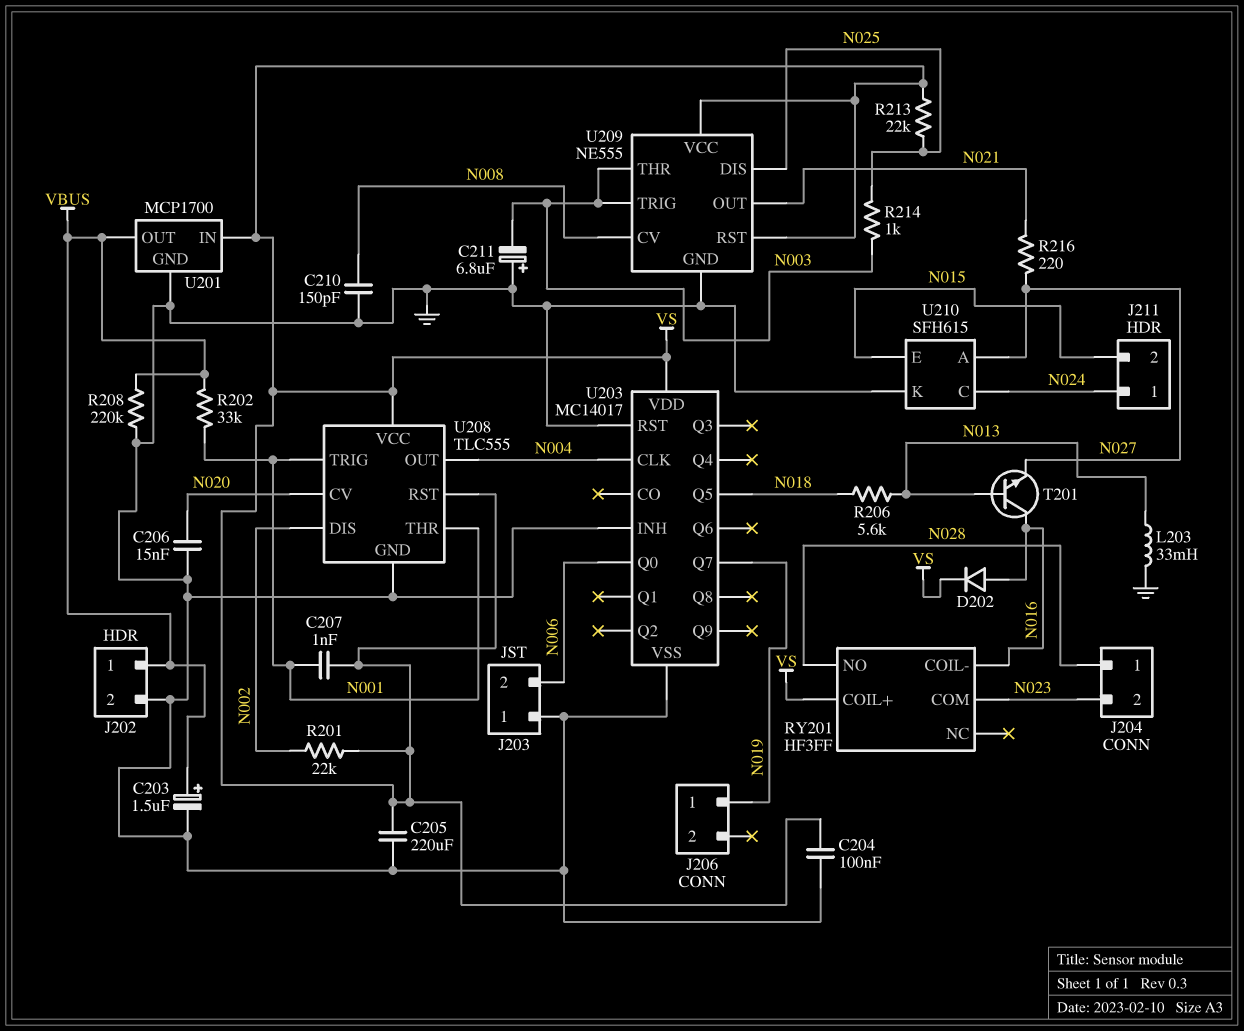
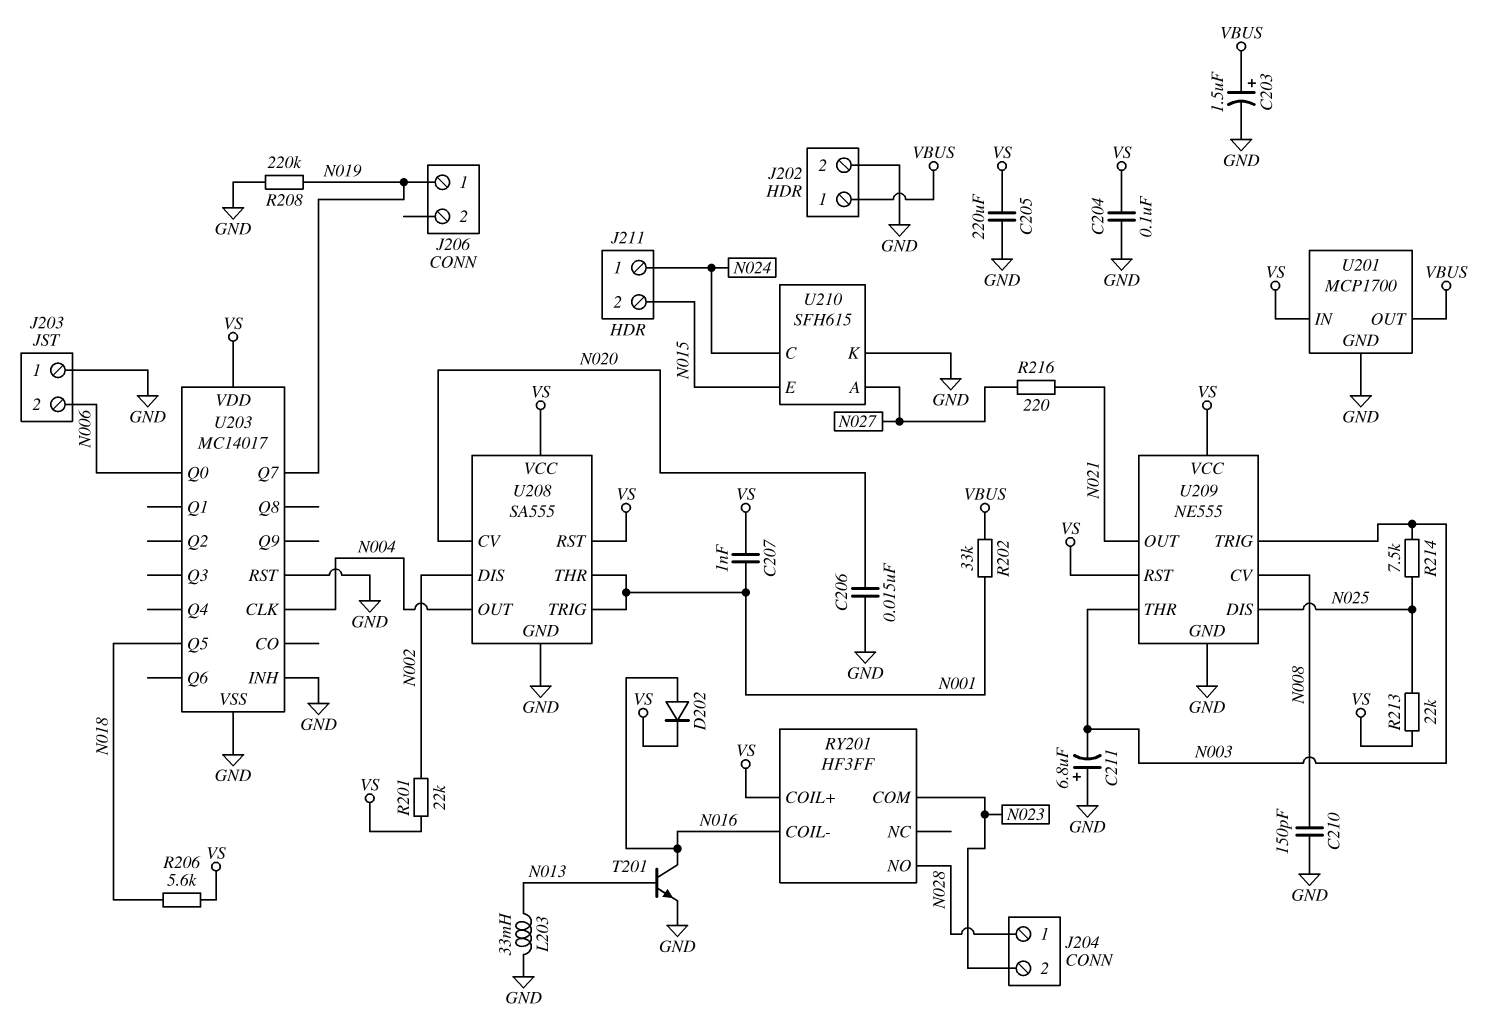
R206: 5.6k (N013, N018) -> 5.6k (N018, VS)
R208: 220k (GND, VBUS) -> 220k (GND, N019)
R214: 1k (N003, N025) -> 7.5k (N003, N025)
T201: NPN (B N013, C N016, E N027) -> NPN (B N013, C N016, E GND)
U208: TLC555 -> SA555

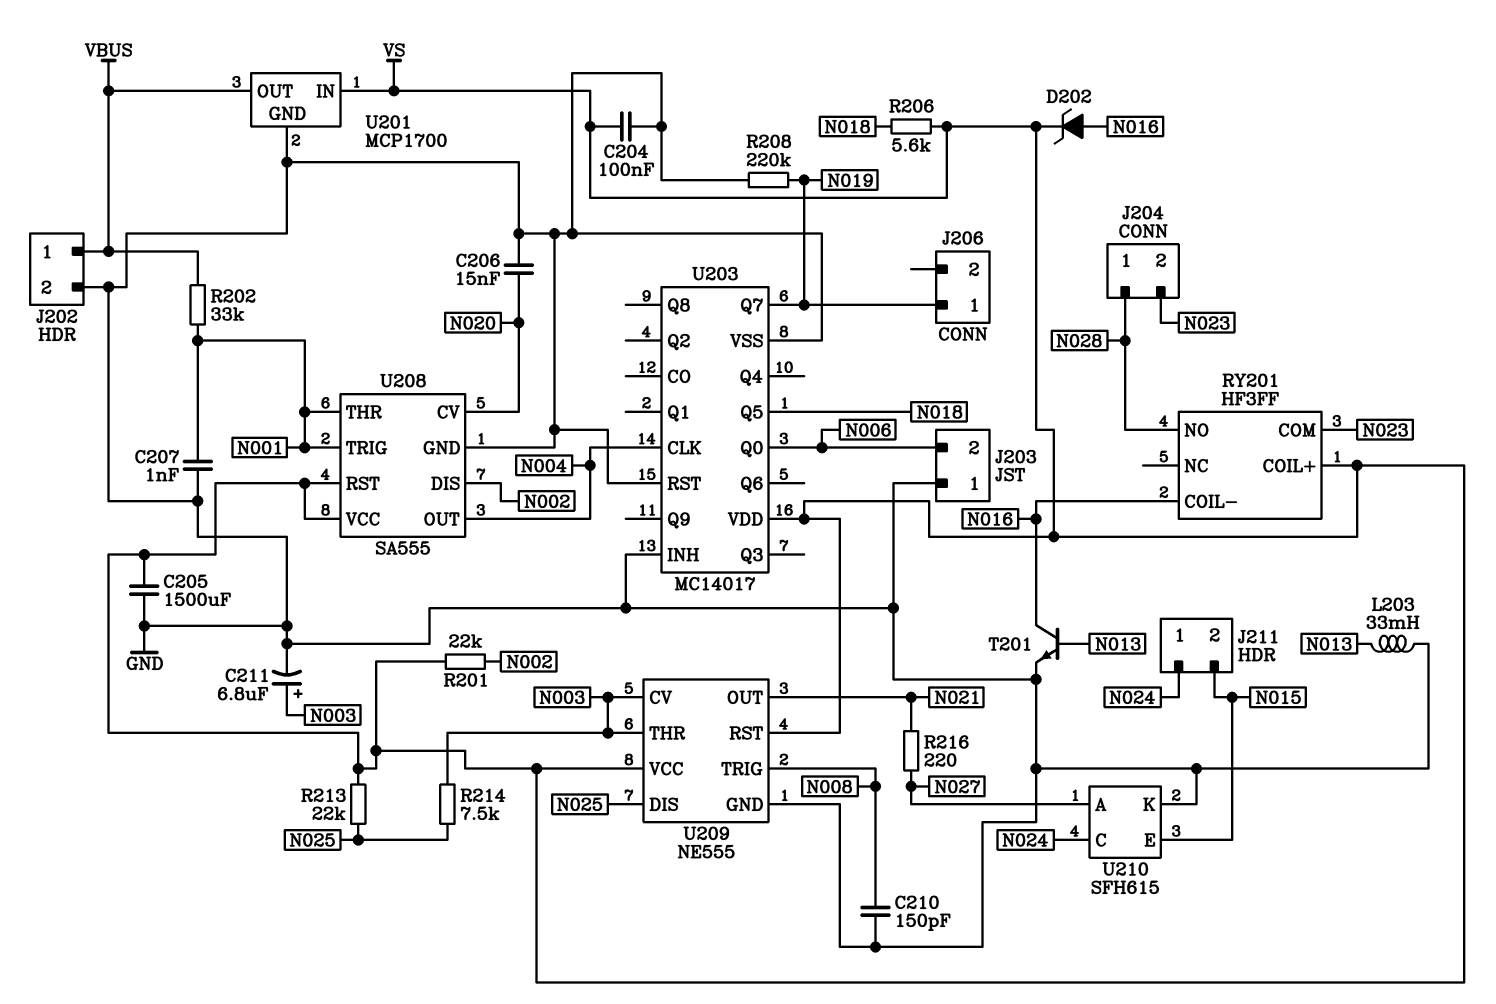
C203: 1.5uF (plus VBUS, minus GND) -> none
C205: 220uF (GND, VS) -> 1500uF (GND, VS)
C207: 1nF (N001, VS) -> 1nF (GND, N001)
C211: 6.8uF (plus GND, minus N003) -> 6.8uF (plus N003, minus GND)
D202: diode (A N016, K VS) -> zener (A N016, K VS)
U209 pin CV: N008 -> N003
U209 pin TRIG: N003 -> N008

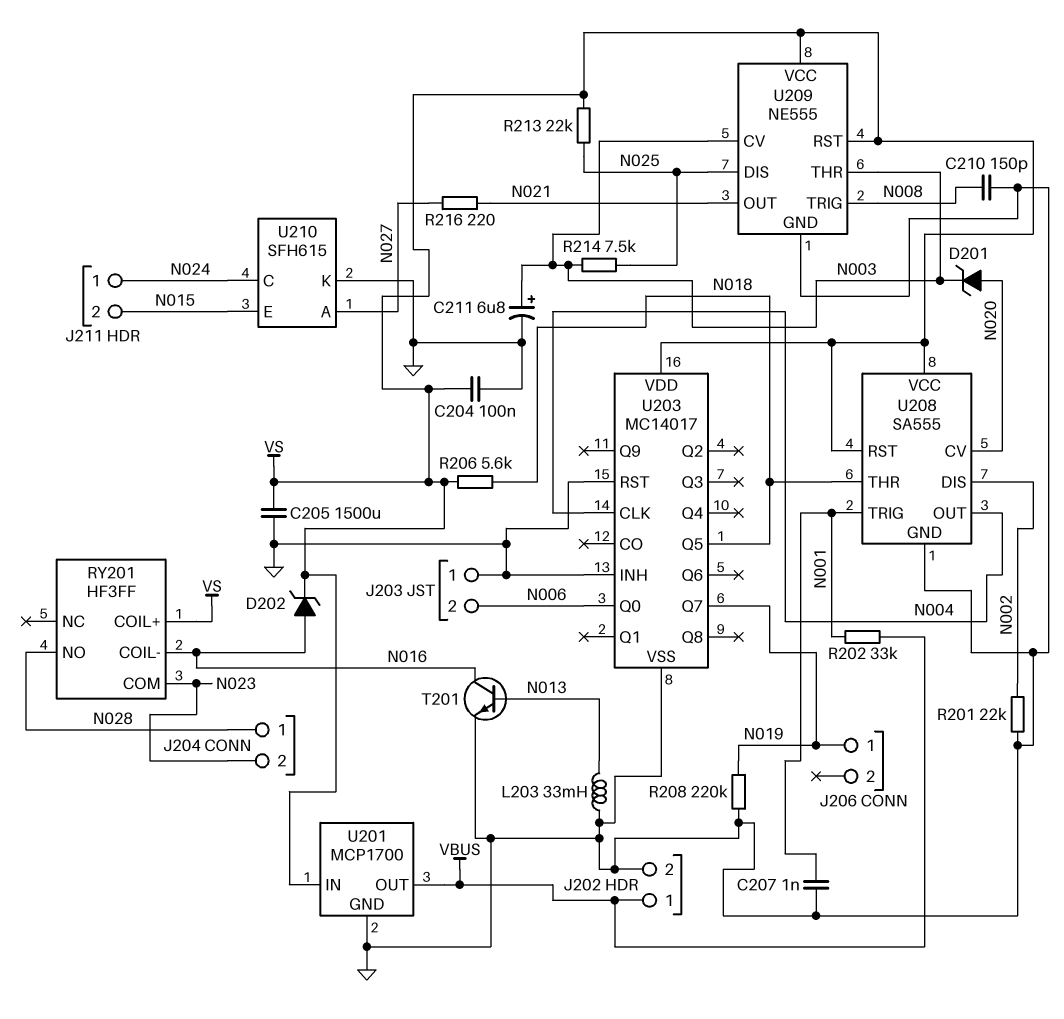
C206: 15nF (GND, N020) -> none
D201: none -> zener (A N020, K N003)
R201: 22k (N002, VS) -> 22k (GND, N002)
U208 pin THR: N001 -> N018

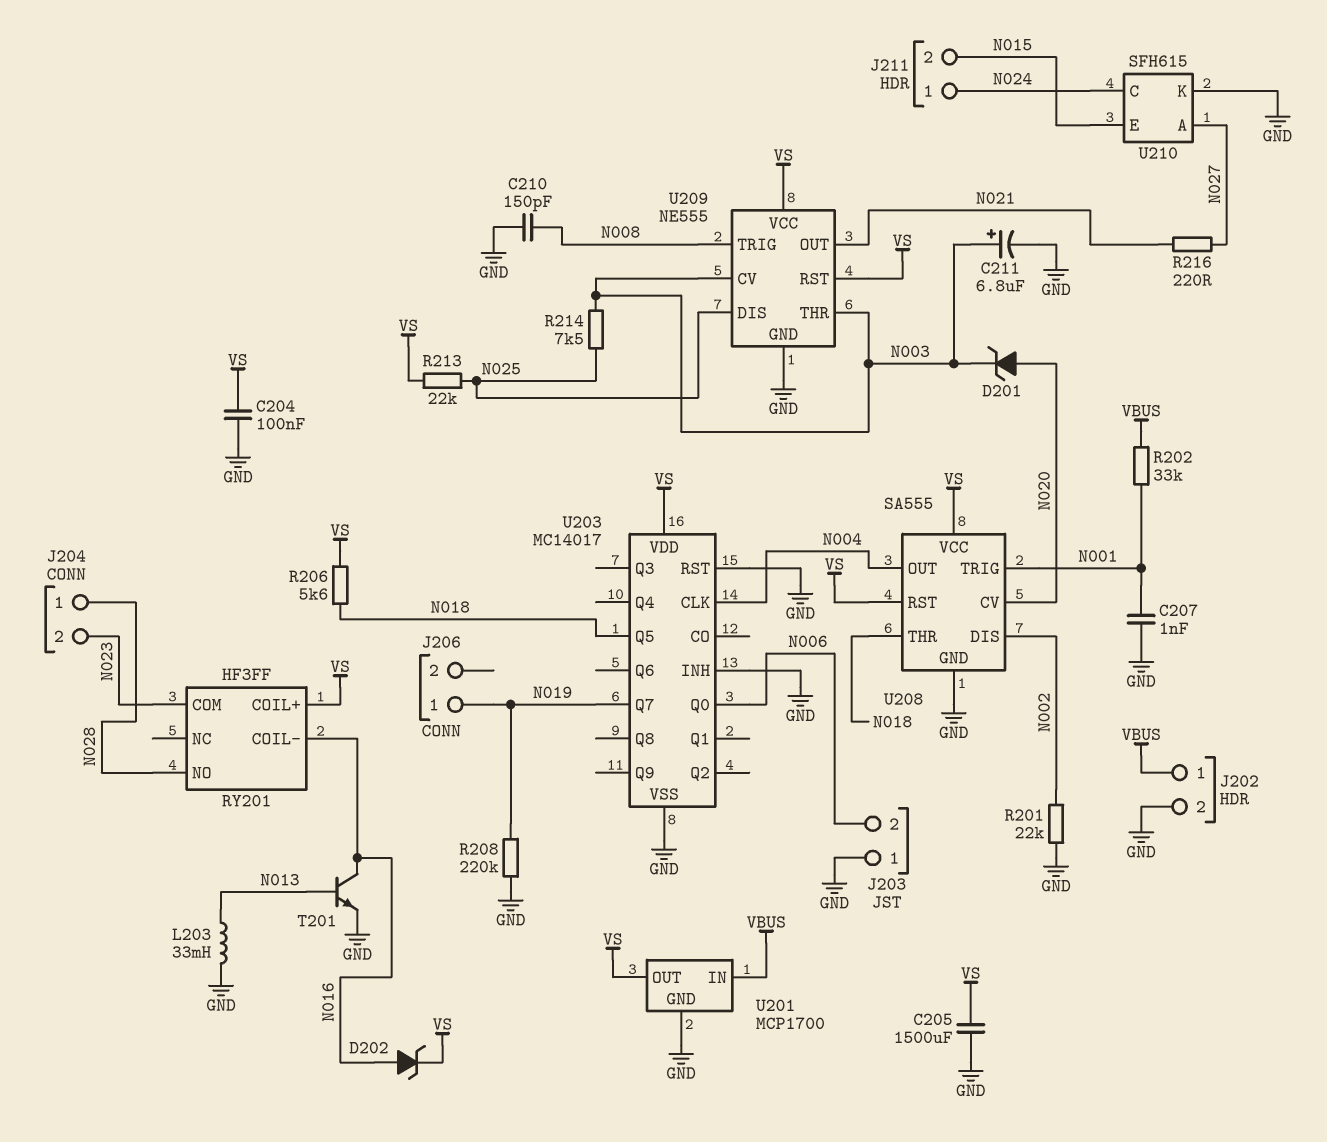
U201 pin IN: VS -> VBUS
U201 pin OUT: VBUS -> VS

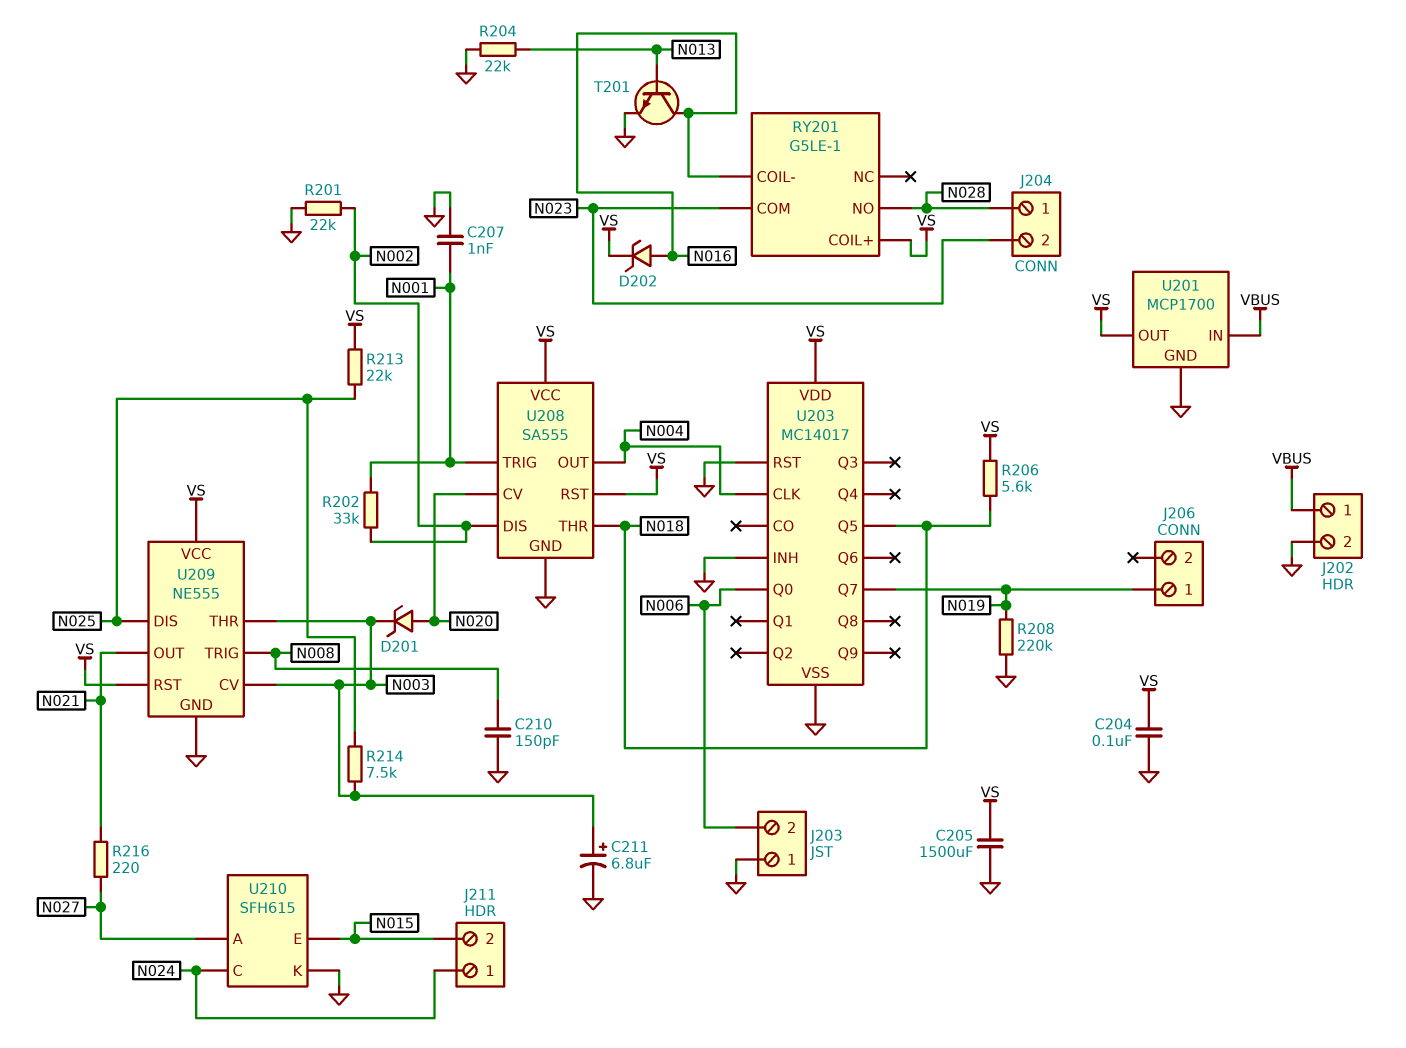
L203: 33mH (GND, N013) -> none
R202: 33k (N001, VBUS) -> 33k (N001, N002)
R204: none -> 22k (GND, N013)
RY201: HF3FF -> G5LE-1

